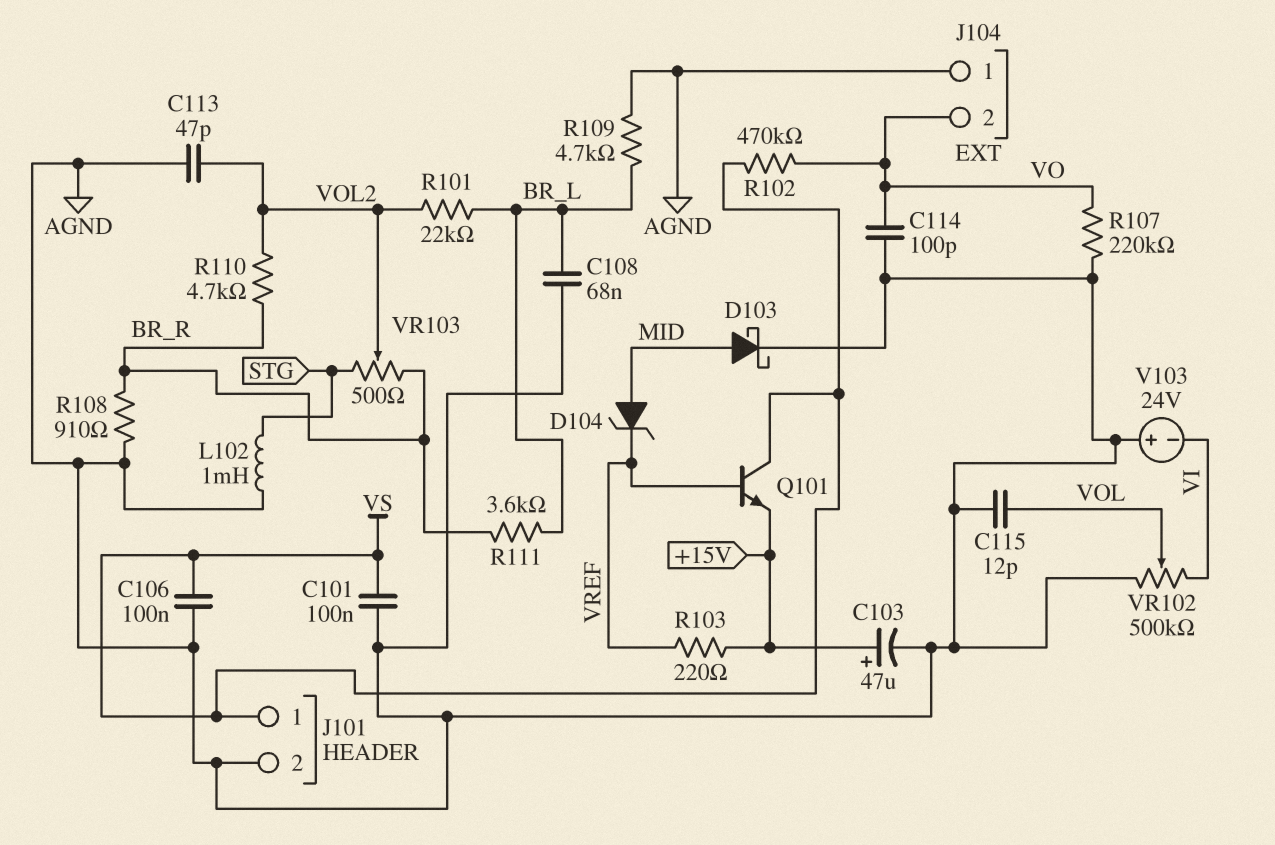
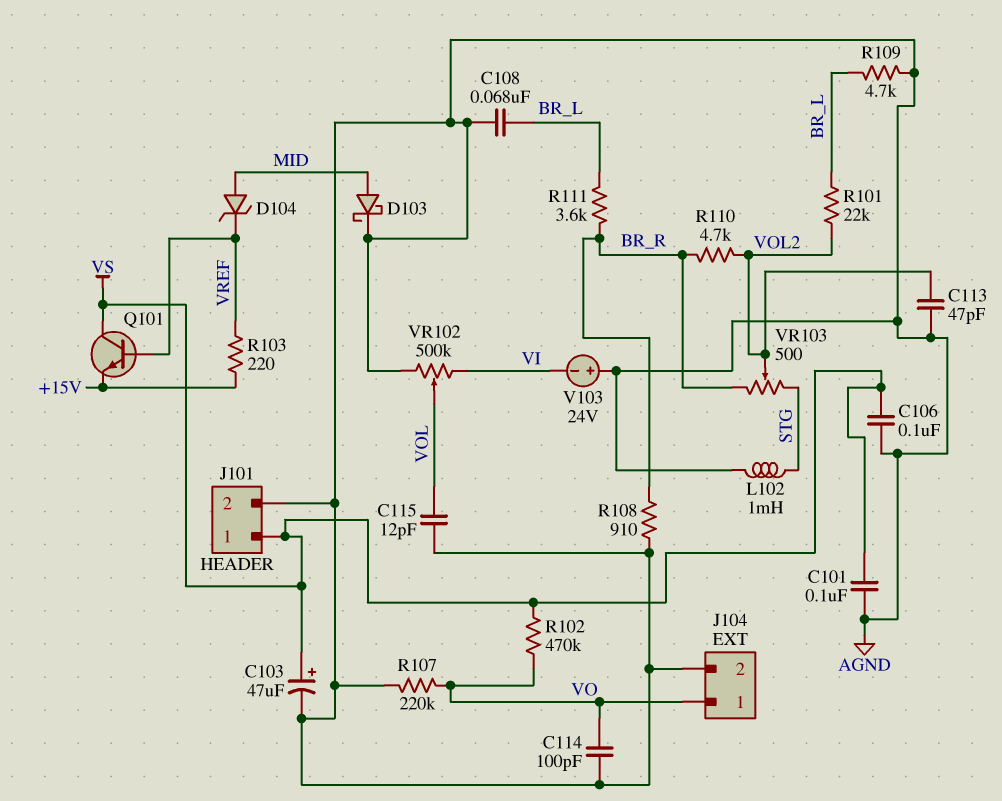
C103: 47uF (plus +15V, minus AGND) -> 47uF (plus VS, minus AGND)
J104 pin 1: AGND -> VO
J104 pin 2: VO -> AGND

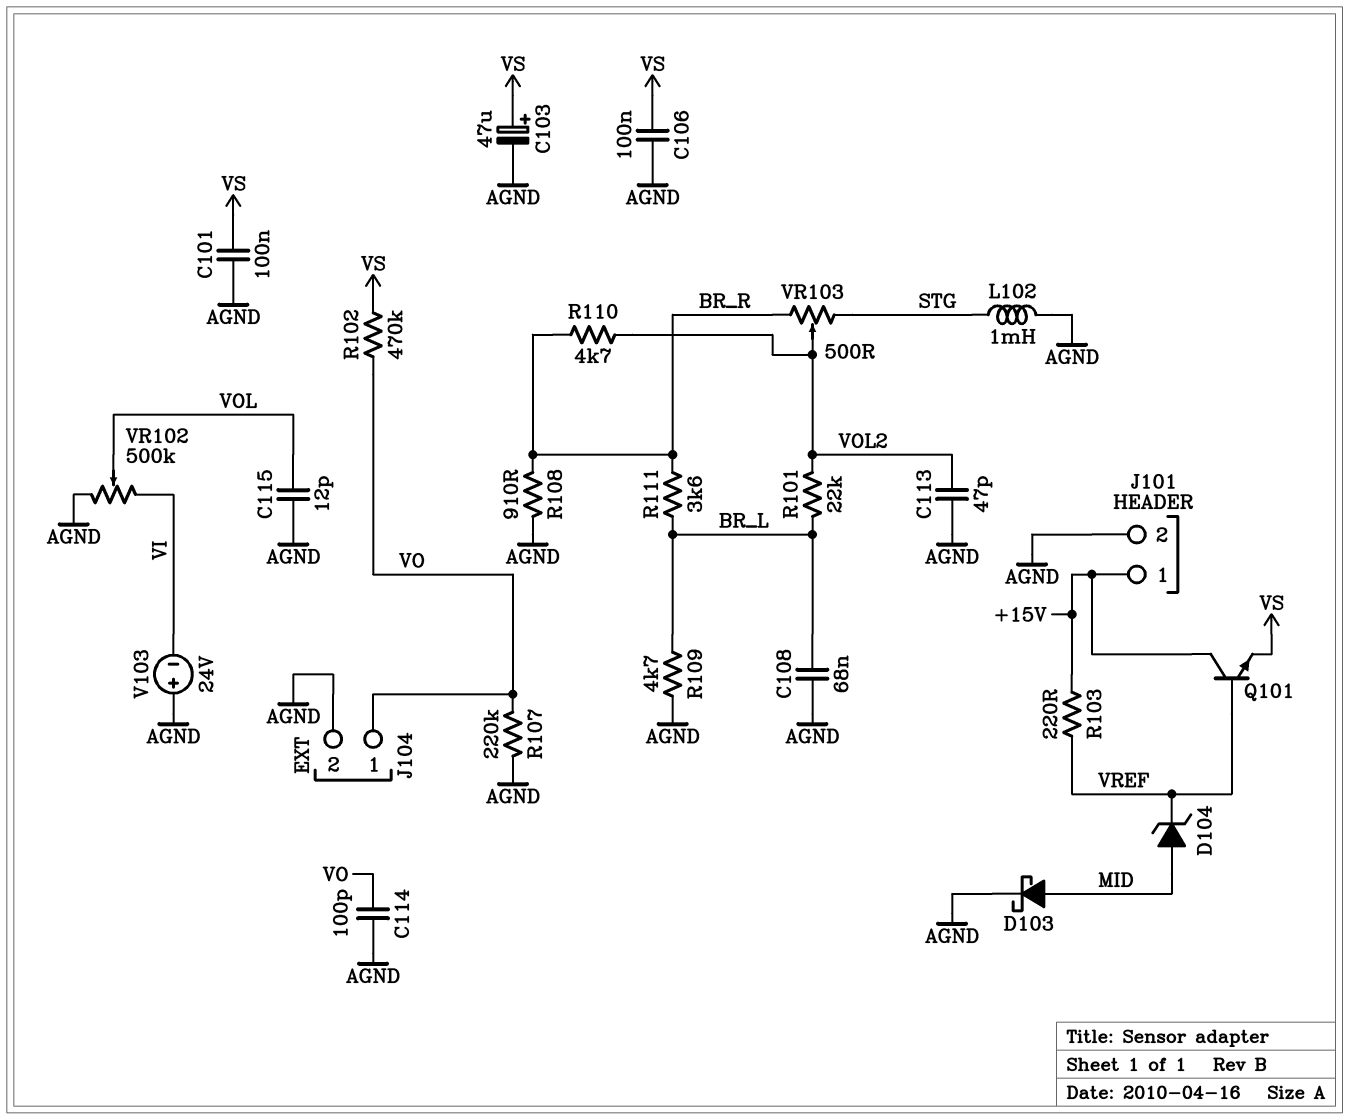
J101 pin 1: VS -> +15V
Q101: NPN (B VREF, C VS, E +15V) -> NPN (B VREF, C +15V, E VS)

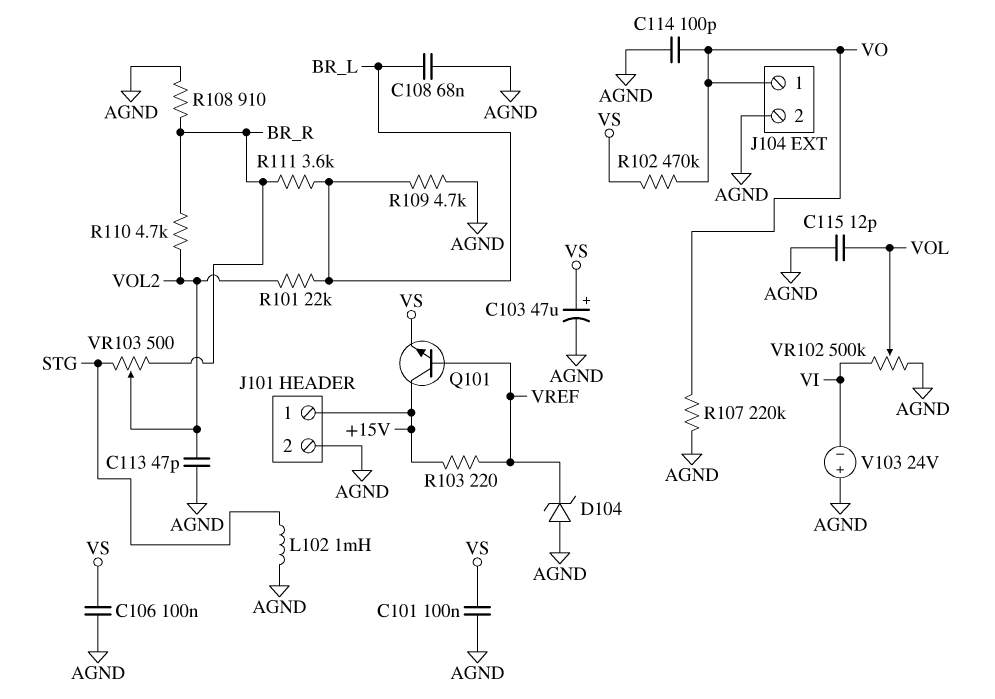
D103: schottky (A MID, K AGND) -> none
D104: zener (A MID, K VREF) -> zener (A AGND, K VREF)

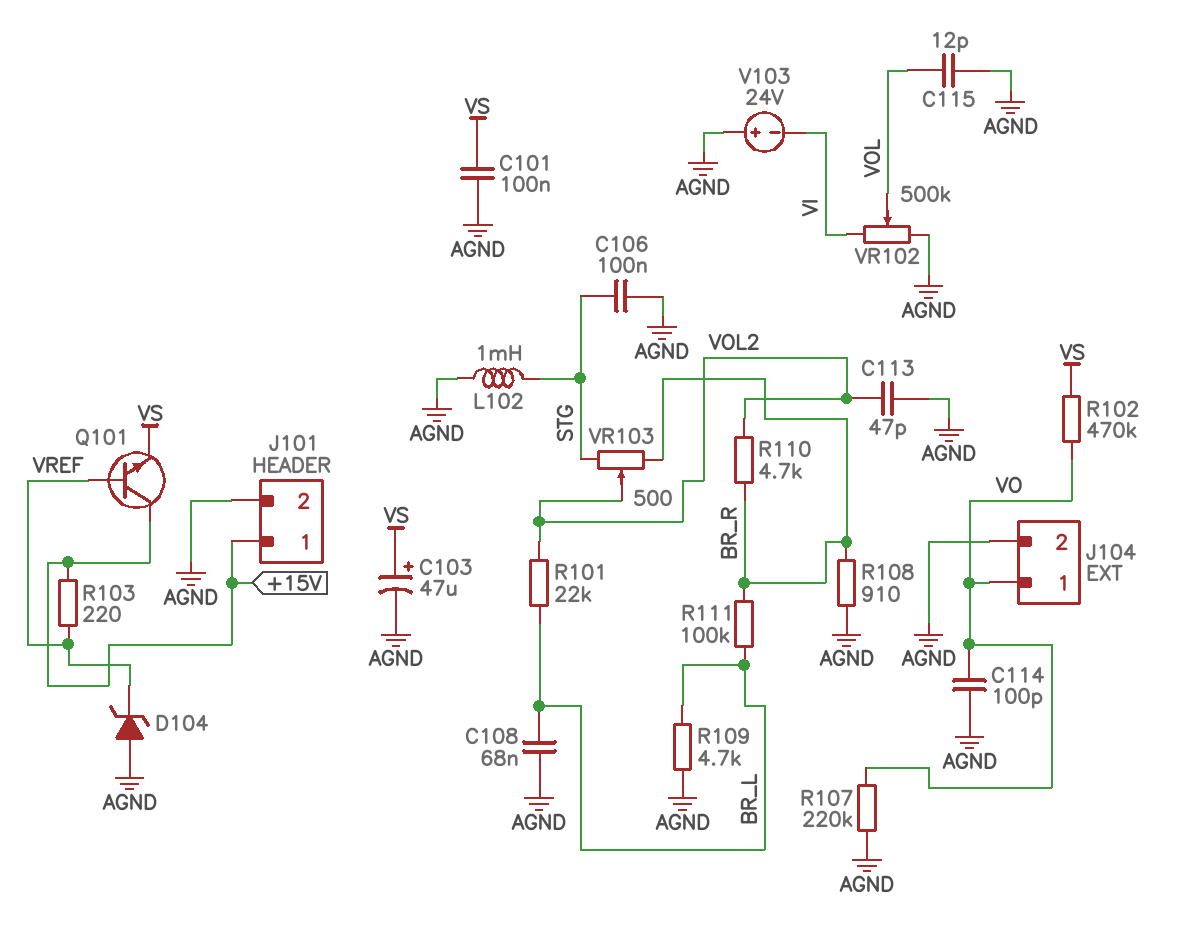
C106: 100nF (AGND, VS) -> 100nF (AGND, STG)
R111: 3.6k (BR_L, BR_R) -> 100k (BR_L, BR_R)

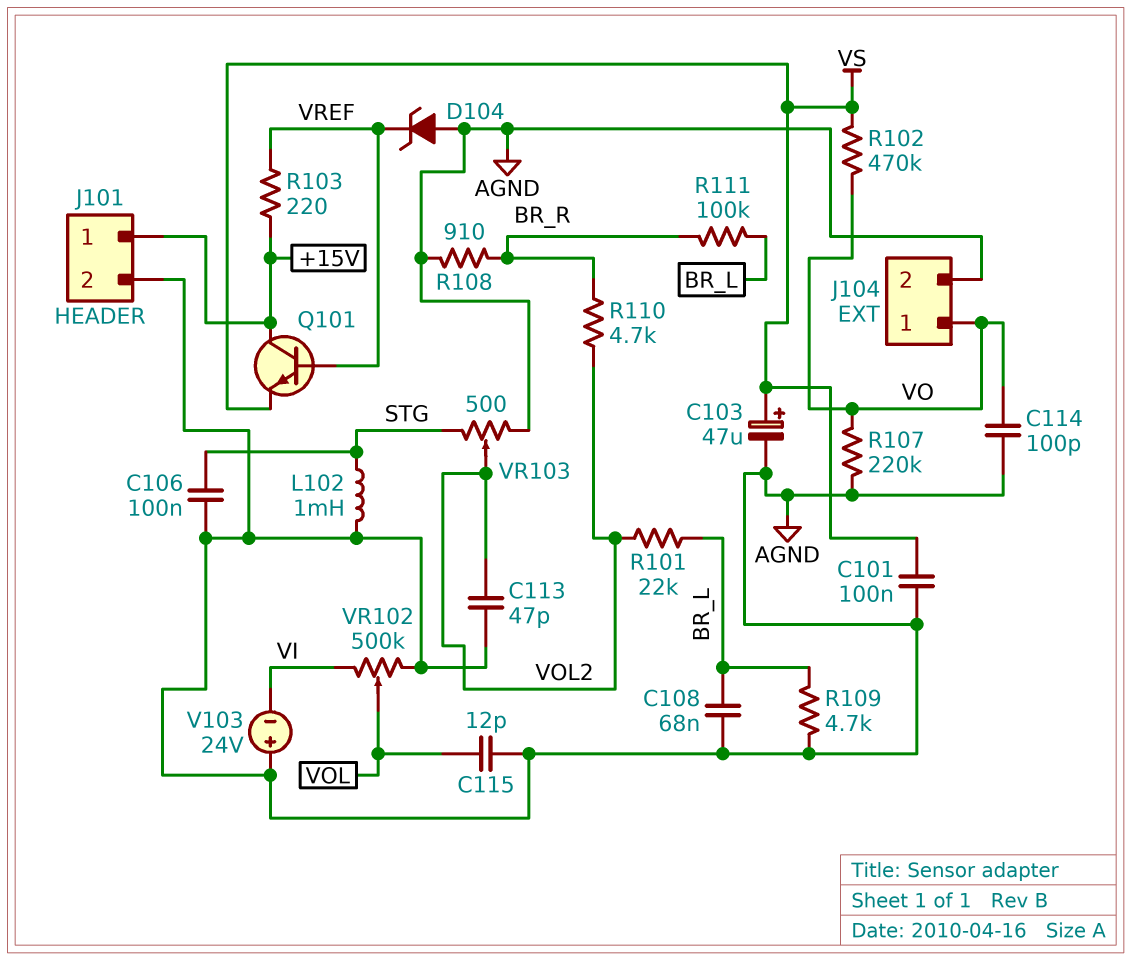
VR103: 500 (BR_R, STG, wiper VOL2) -> 500 (AGND, STG, wiper VOL2)

